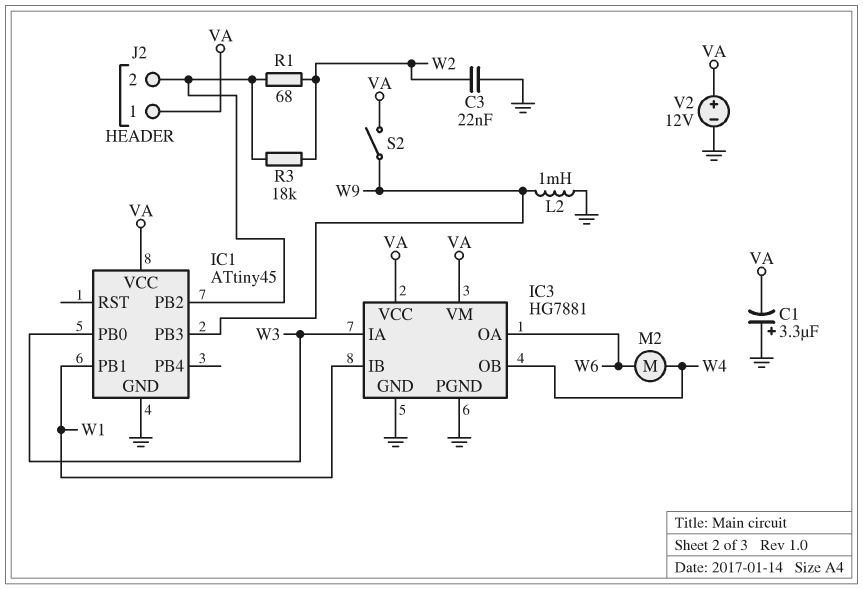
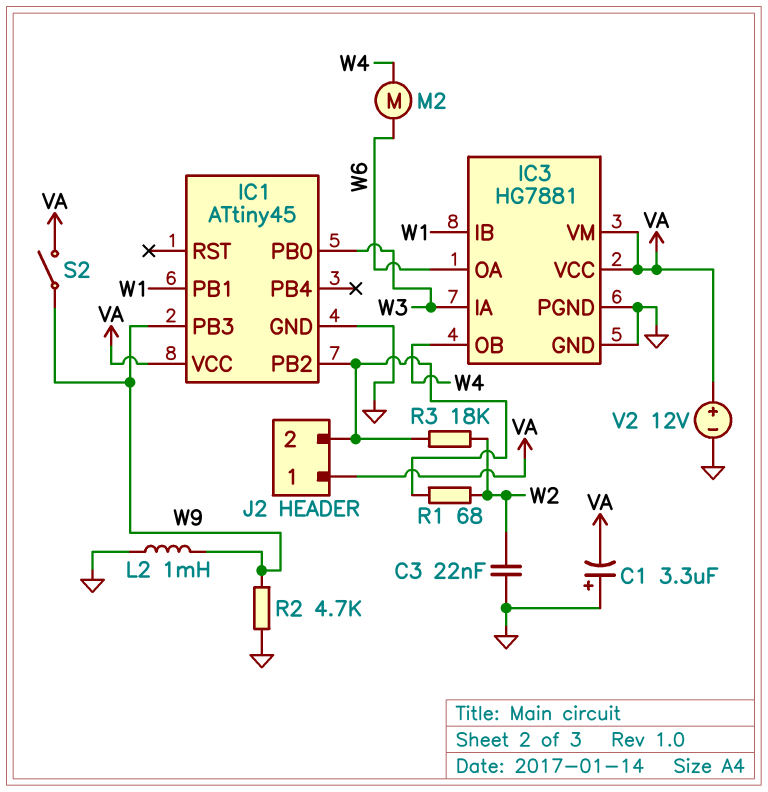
R2: none -> 4.7k (GND, W9)

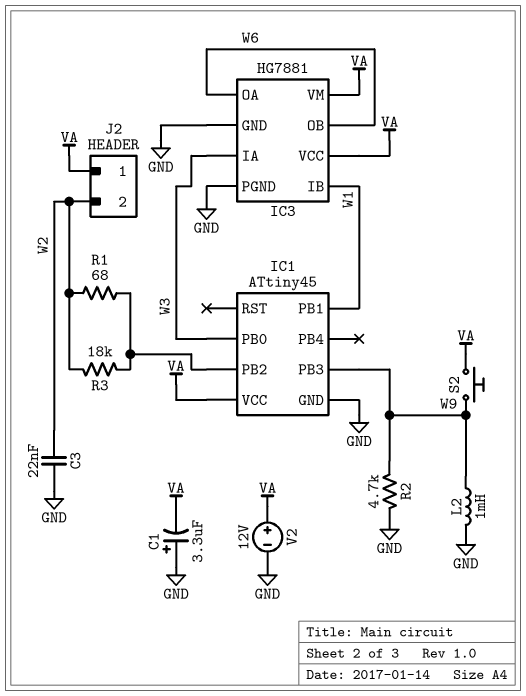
IC3 pin OB: W4 -> W6
J2 pin 2: IC1/PB2 -> W2
M2: motor (W4, W6) -> none
S2: switch (VA, W9) -> button (VA, W9)

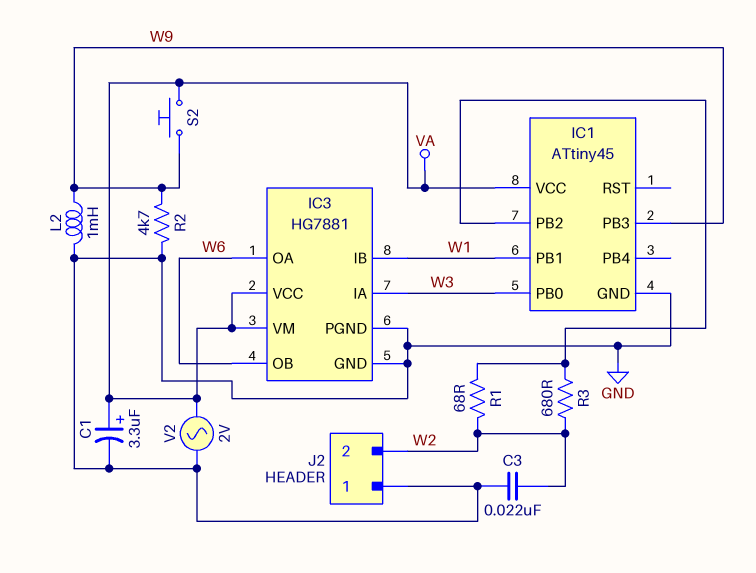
C1: 3.3uF (plus GND, minus VA) -> 3.3uF (plus VA, minus GND)
J2 pin 1: VA -> GND
R3: 18k (IC1/PB2, W2) -> 680 (IC1/PB2, W2)
V2: 12V (plus VA, minus GND) -> AC 2V (GND, VA)

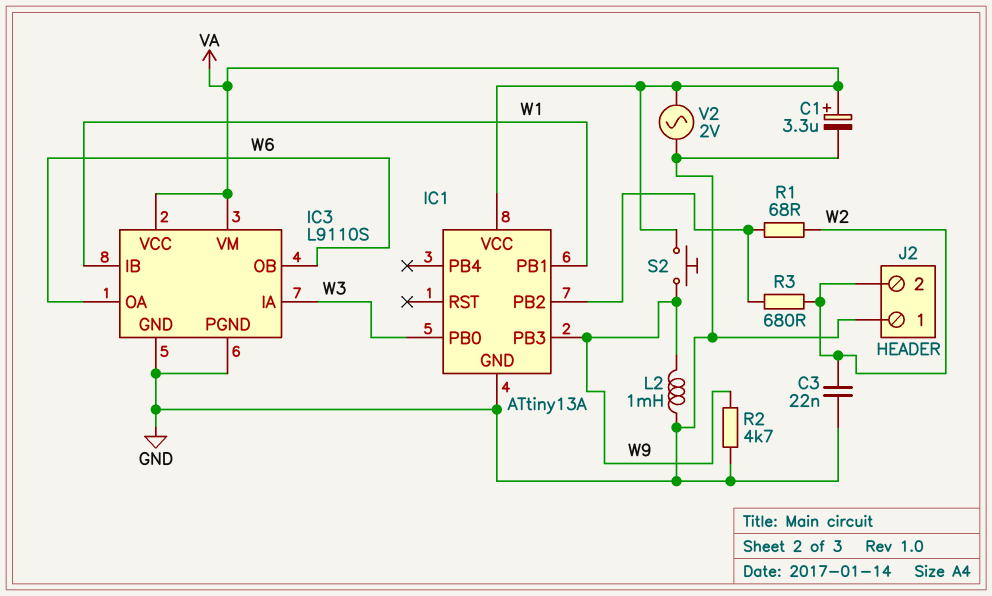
IC1: ATtiny45 -> ATtiny13A
IC3: HG7881 -> L9110S

